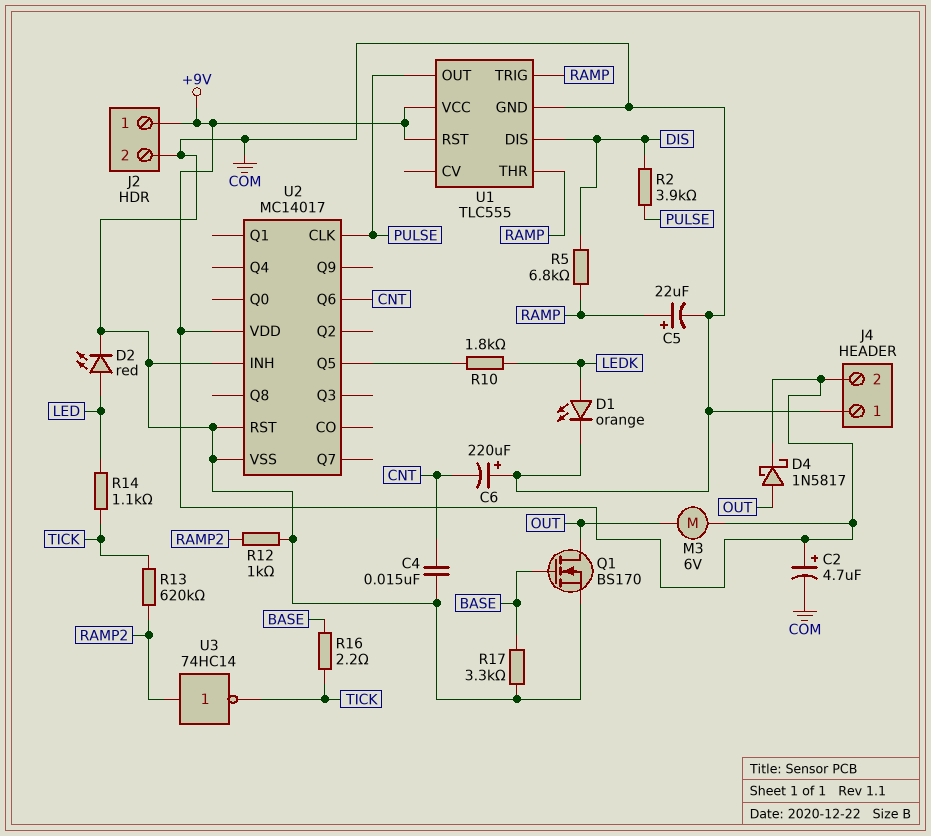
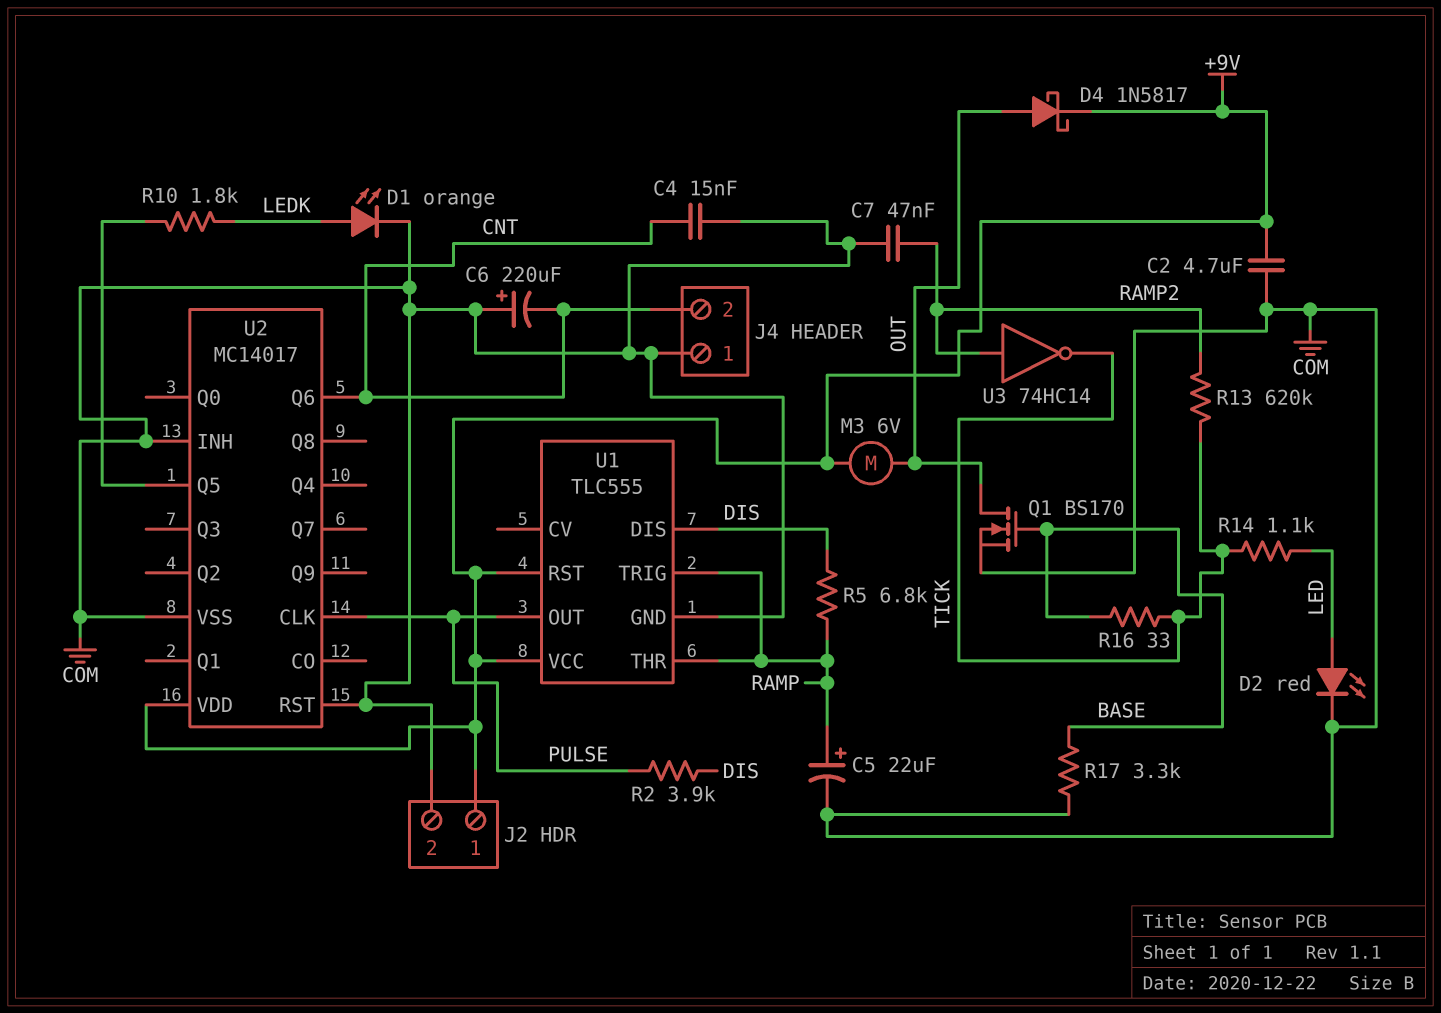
C2: 4.7uF (plus +9V, minus COM) -> 4.7uF (+9V, COM)
C7: none -> 47nF (COM, RAMP2)
J4 pin 2: +9V -> CNT
R12: 1k (COM, RAMP2) -> none
R16: 2.2 (BASE, TICK) -> 33 (BASE, TICK)

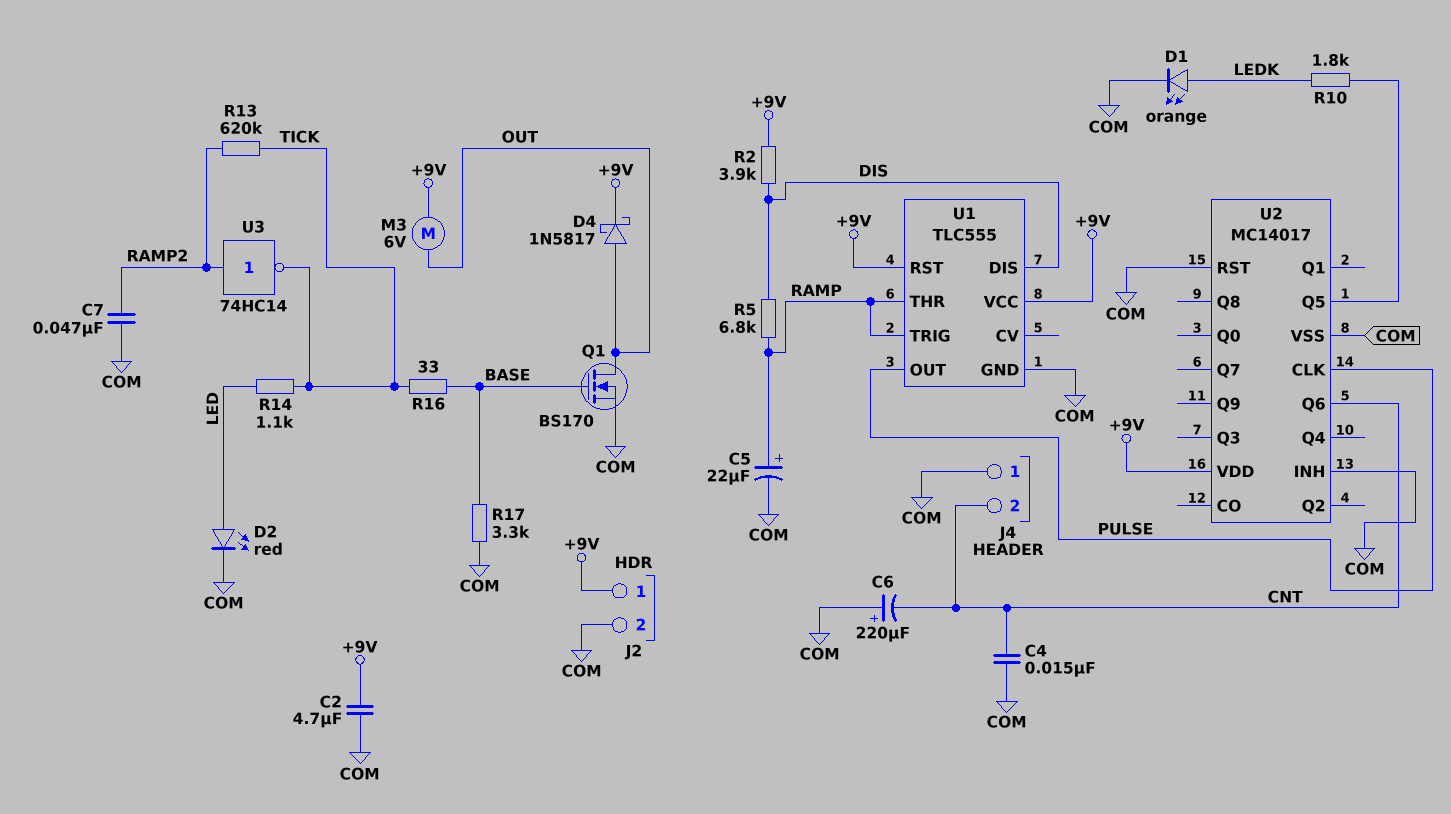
R2: 3.9k (DIS, PULSE) -> 3.9k (+9V, DIS)

